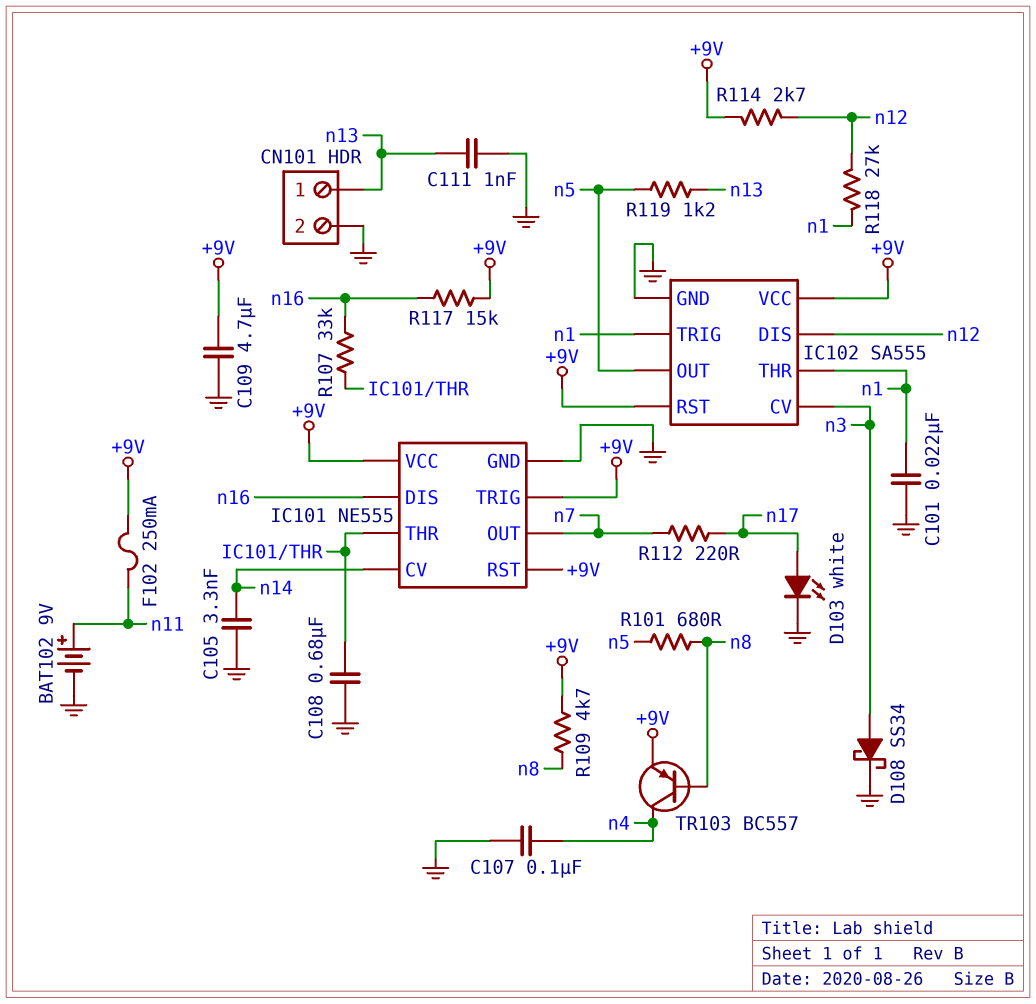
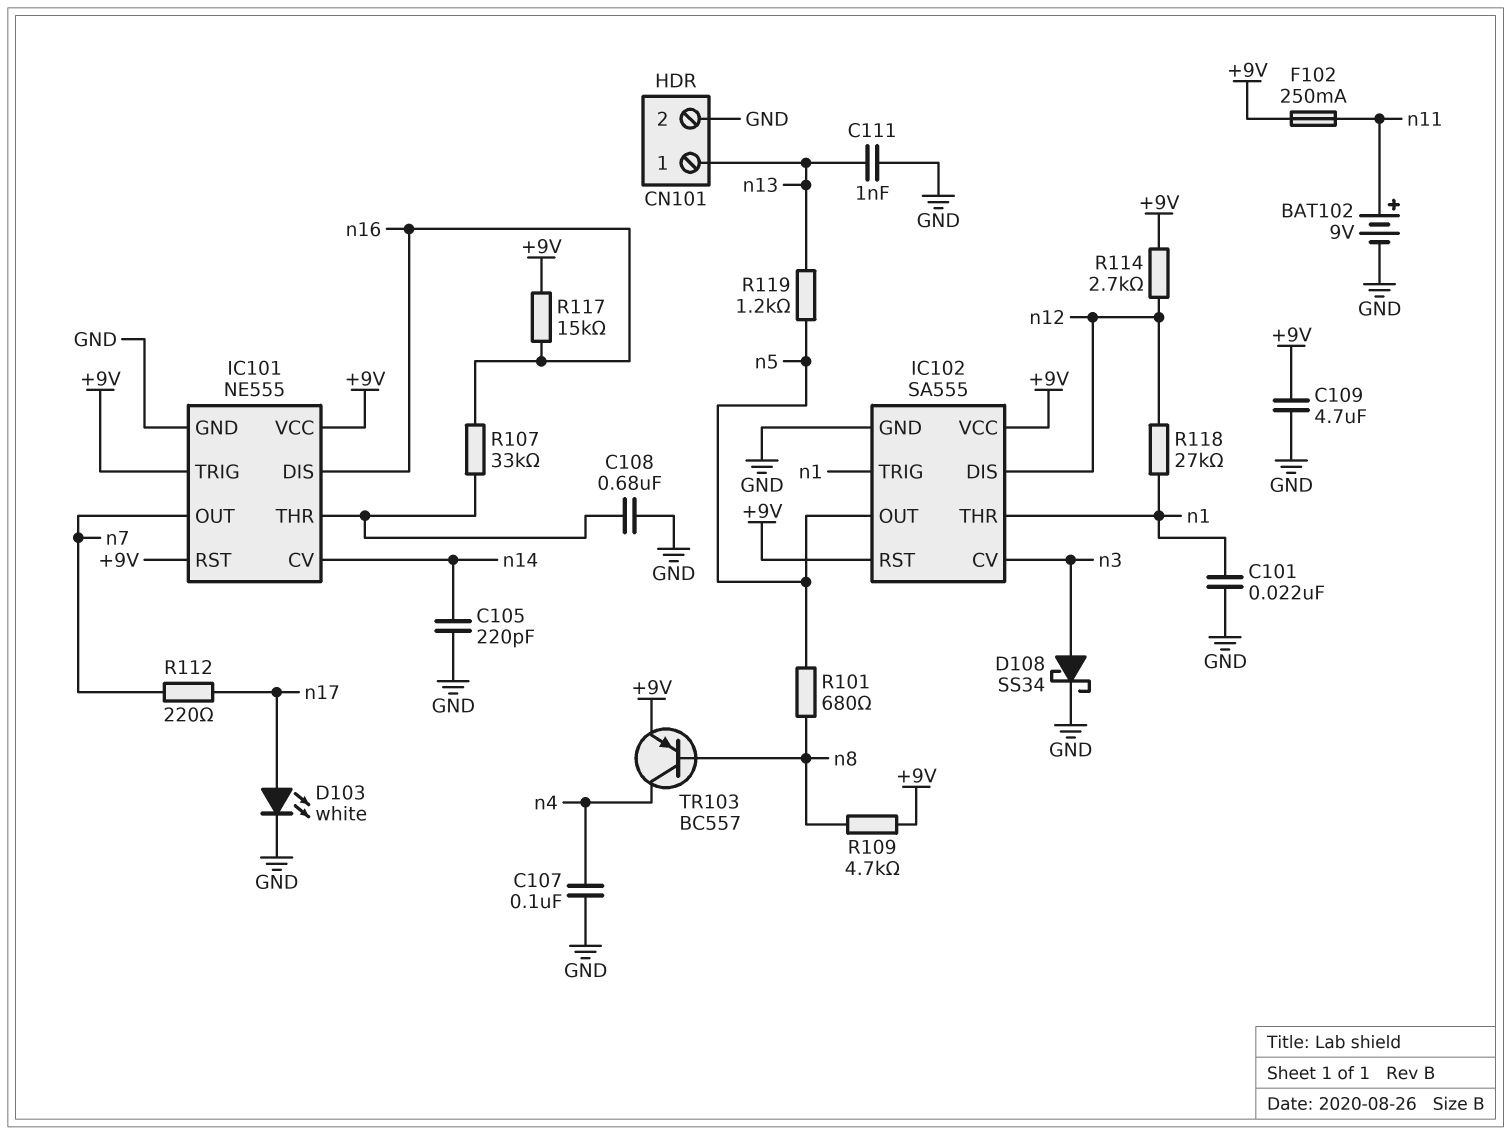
C105: 3.3nF (GND, n14) -> 220pF (GND, n14)

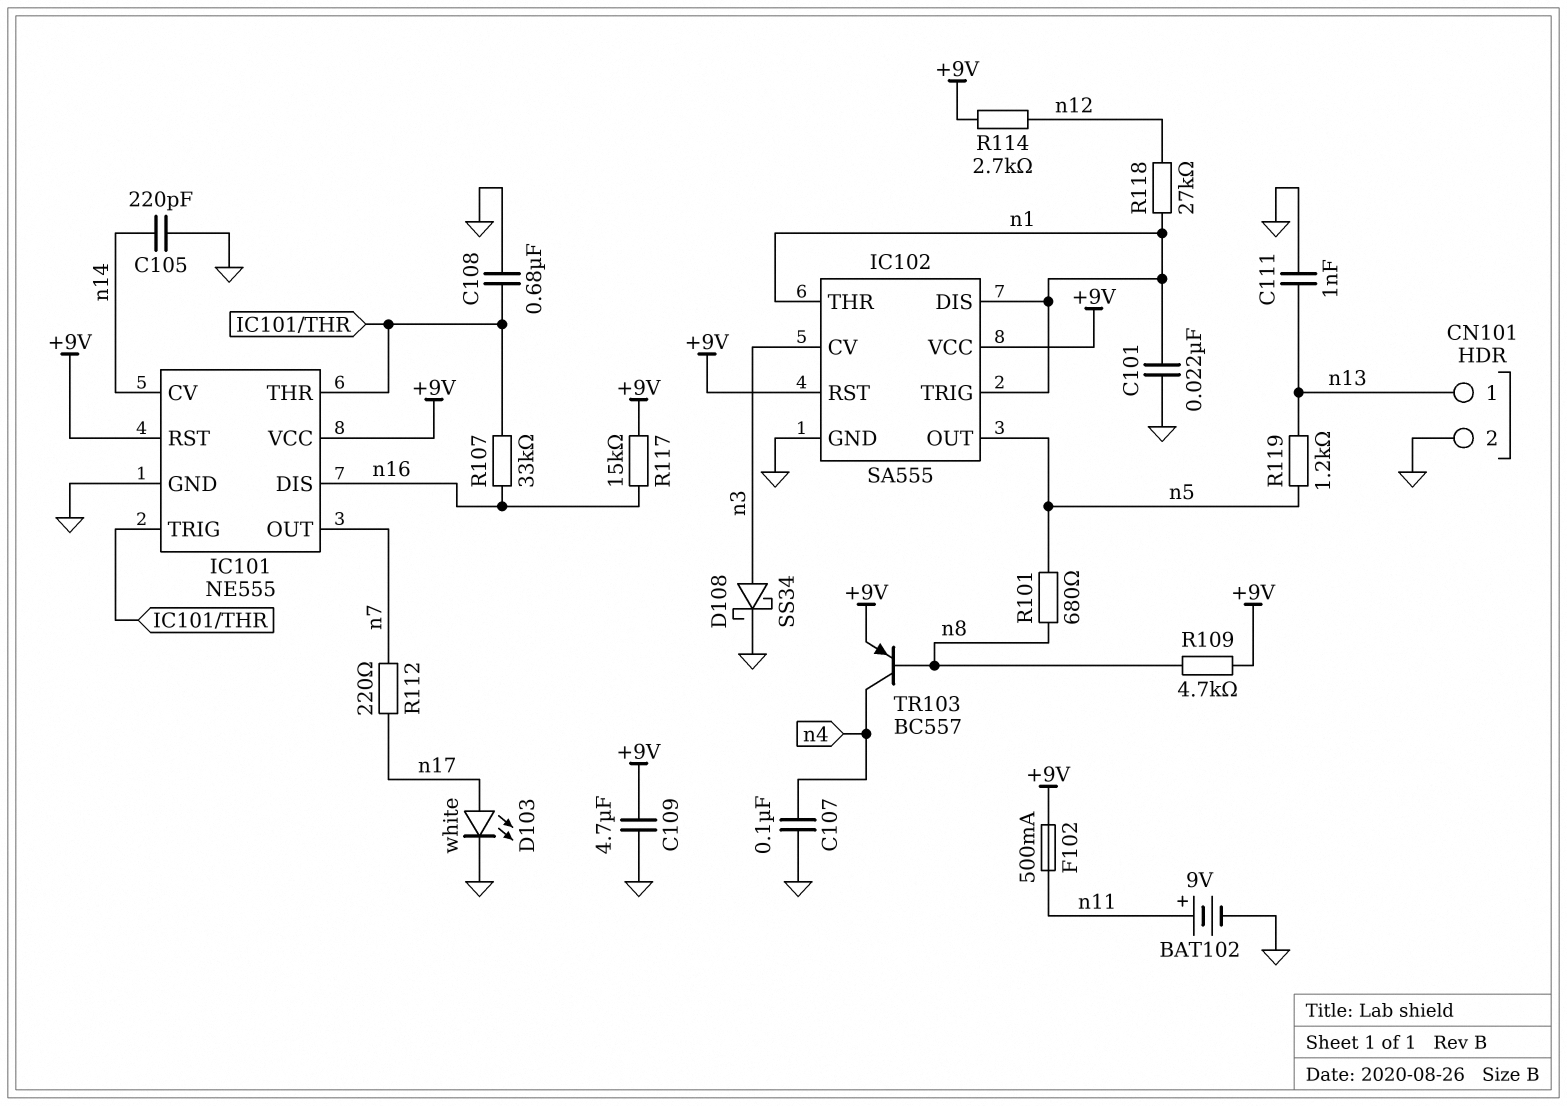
F102: 250mA (+9V, n11) -> 500mA (+9V, n11)
IC101 pin TRIG: +9V -> IC101/THR
IC102 pin DIS: n12 -> n1

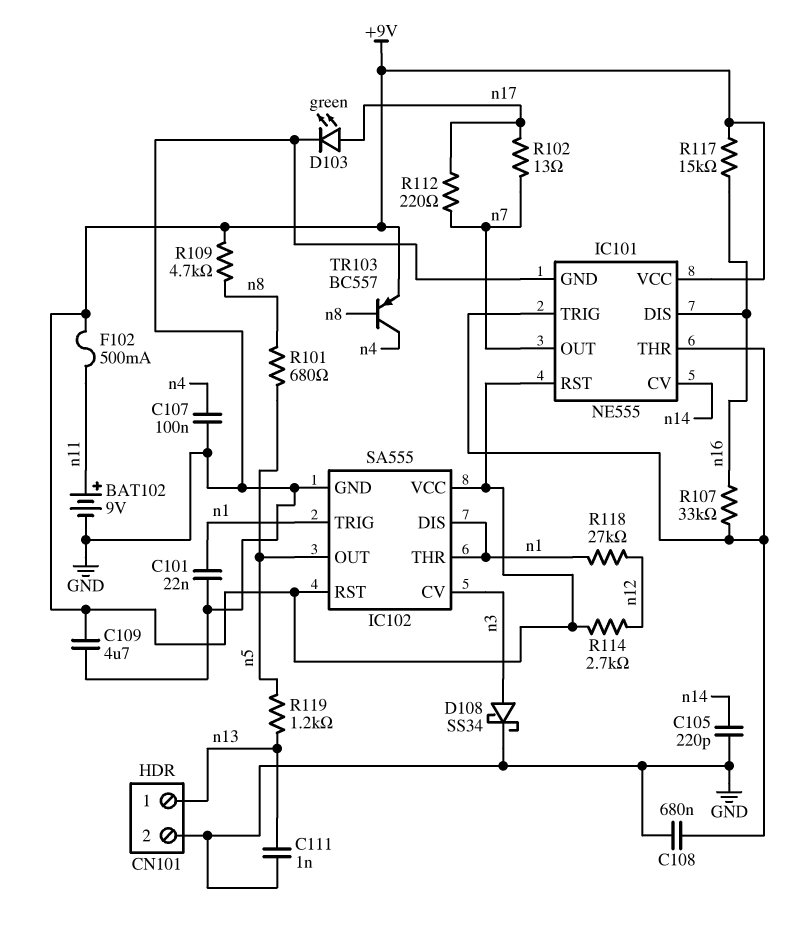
D103: LED white (A n17, K GND) -> LED green (A n17, K GND)
R102: none -> 13 (n7, n17)

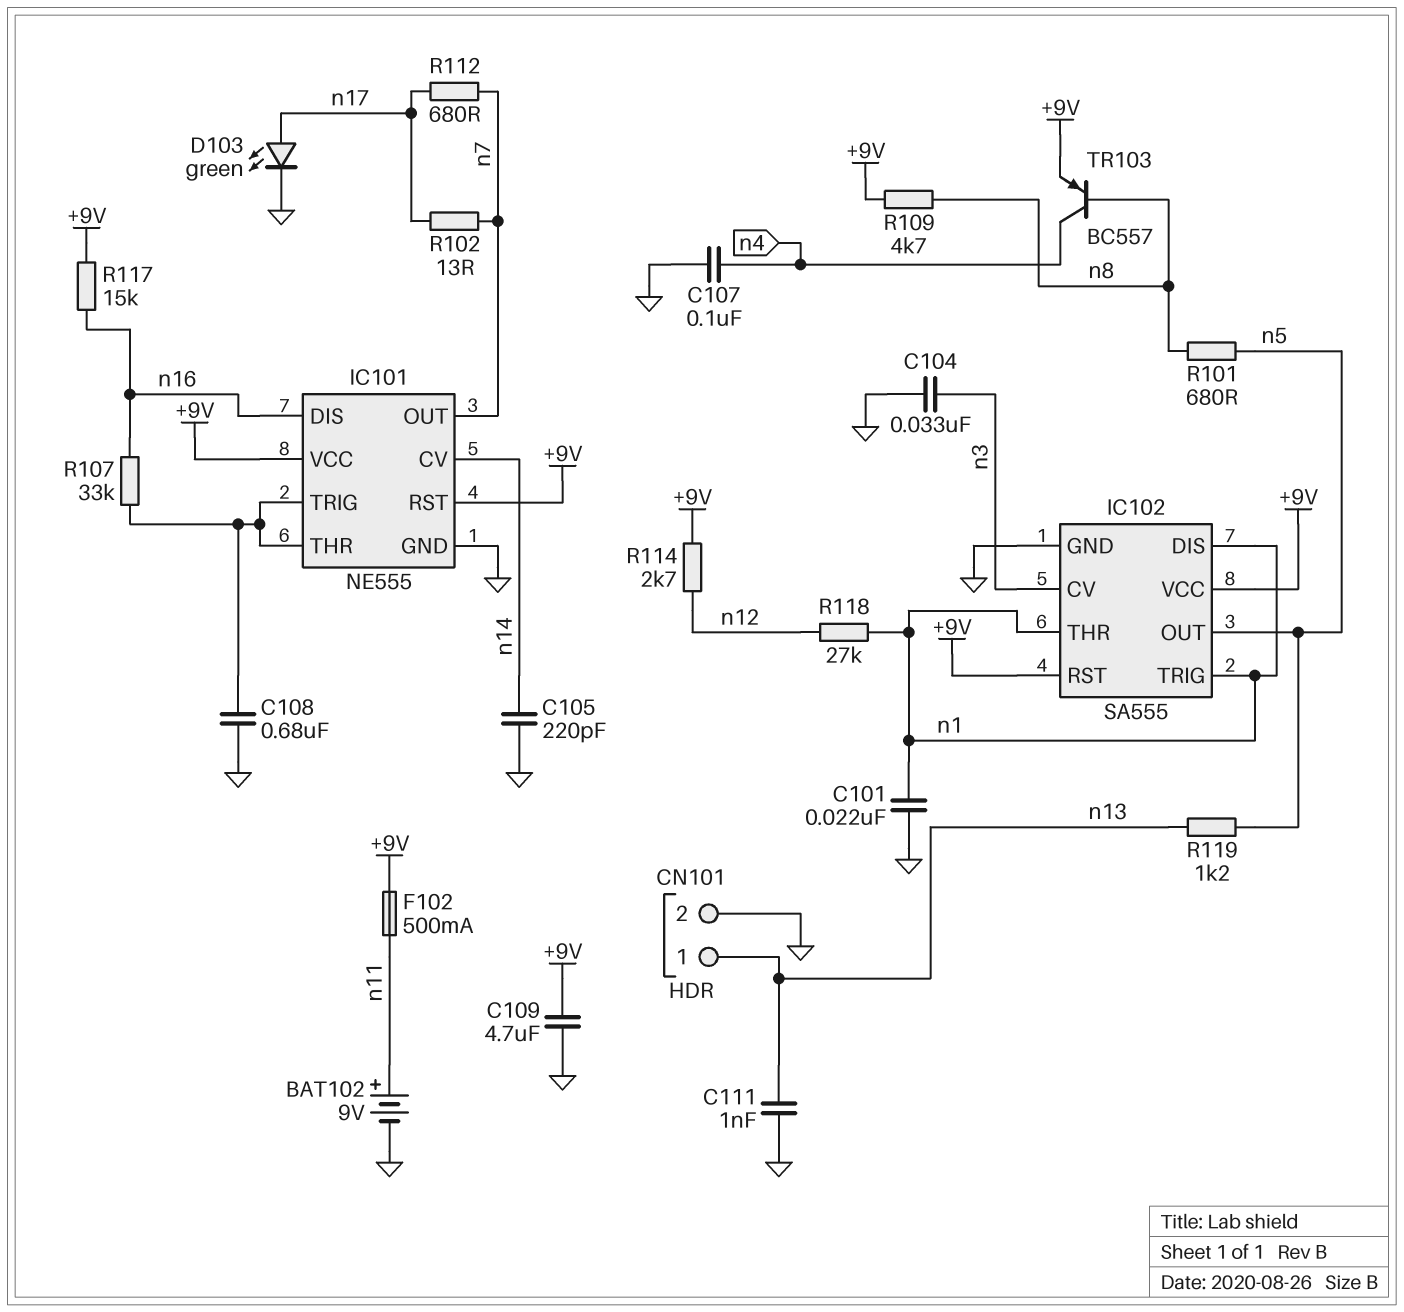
C104: none -> 33nF (GND, n3)
D108: schottky SS34 (A n3, K GND) -> none
R112: 220 (n7, n17) -> 680 (n7, n17)

